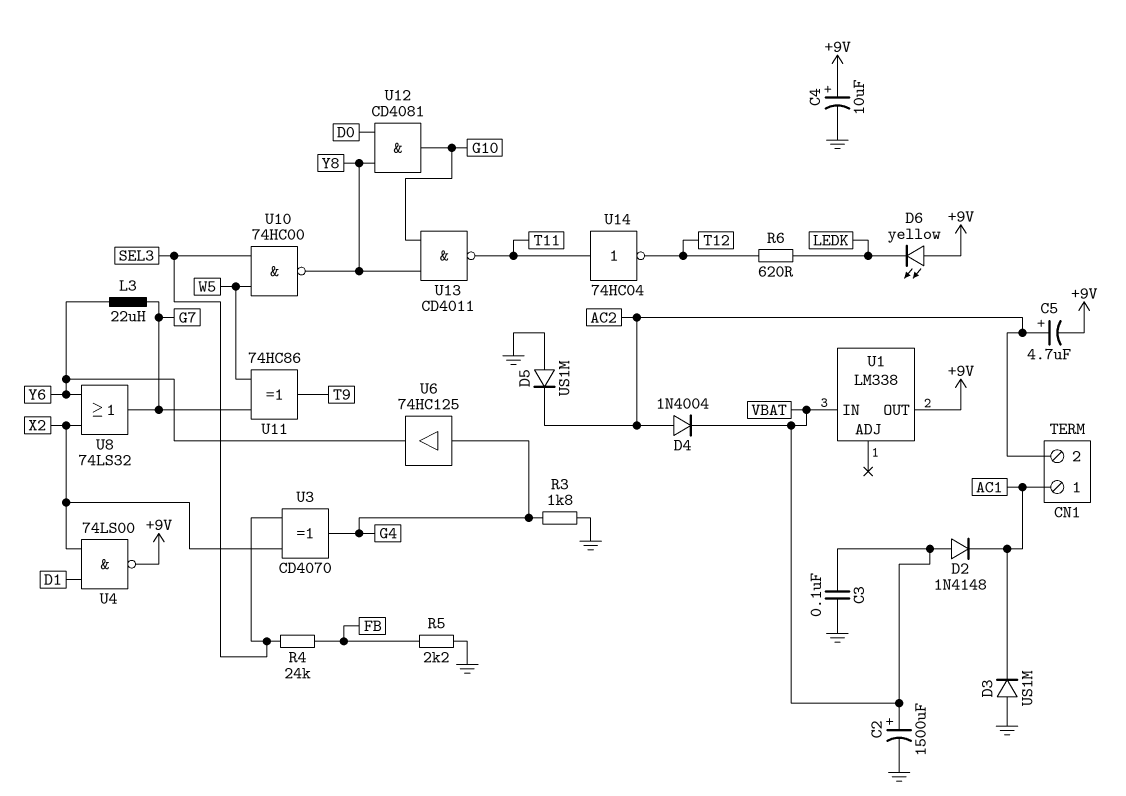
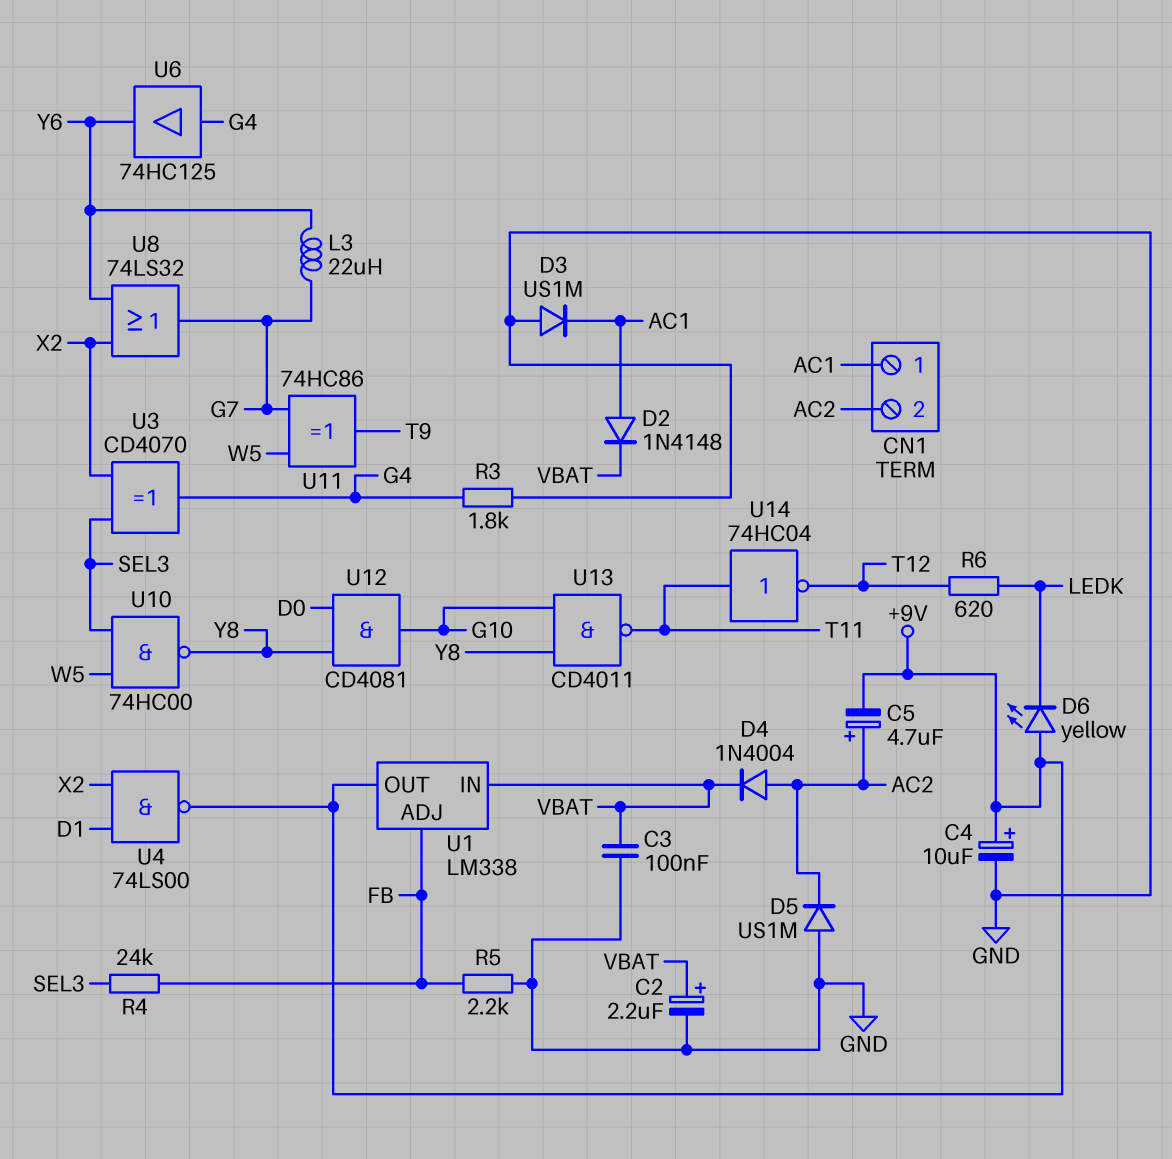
C2: 1500uF (plus VBAT, minus GND) -> 2.2uF (plus VBAT, minus GND)
D2: diode 1N4148 (A VBAT, K AC1) -> diode 1N4148 (A AC1, K VBAT)
U1 pin ADJ: none -> FB

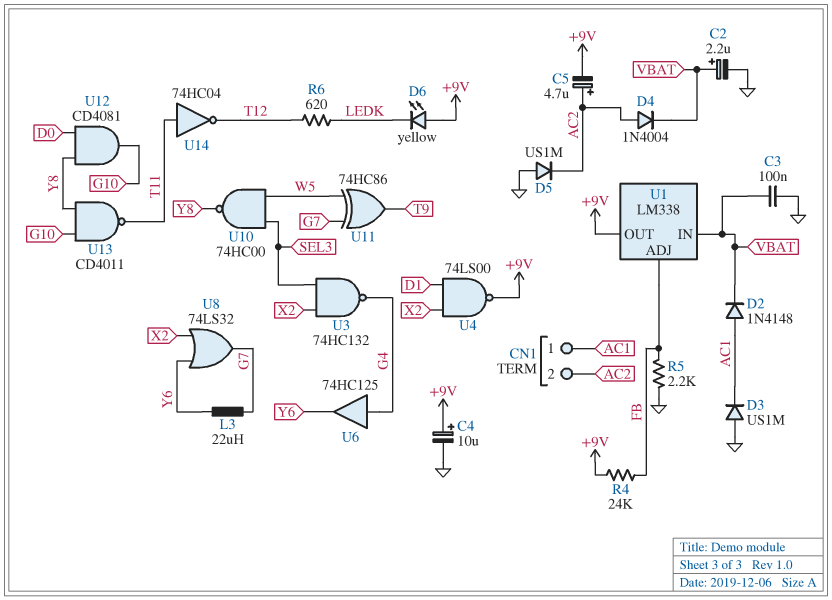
R3: 1.8k (G4, GND) -> none
R4: 24k (FB, SEL3) -> 24k (+9V, FB)
U3: XOR CD4070 (in SEL3, in X2, out G4) -> NAND 74HC132 (in SEL3, in X2, out G4)

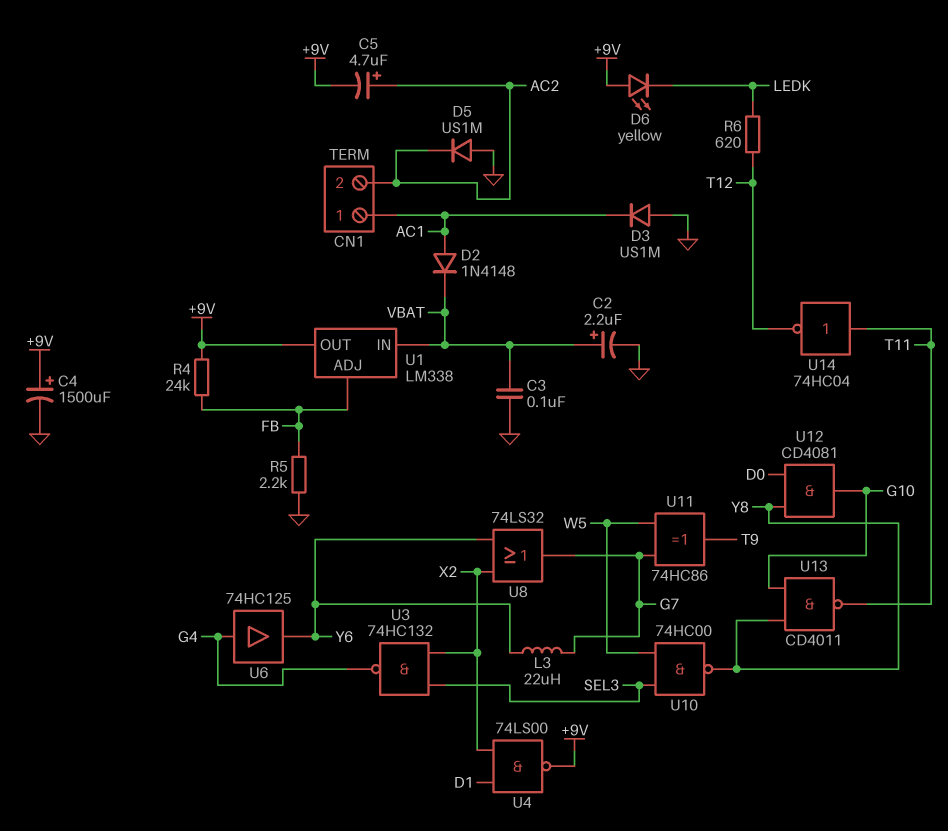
C4: 10uF (plus +9V, minus GND) -> 1500uF (plus +9V, minus GND)
D4: diode 1N4004 (A AC2, K VBAT) -> none

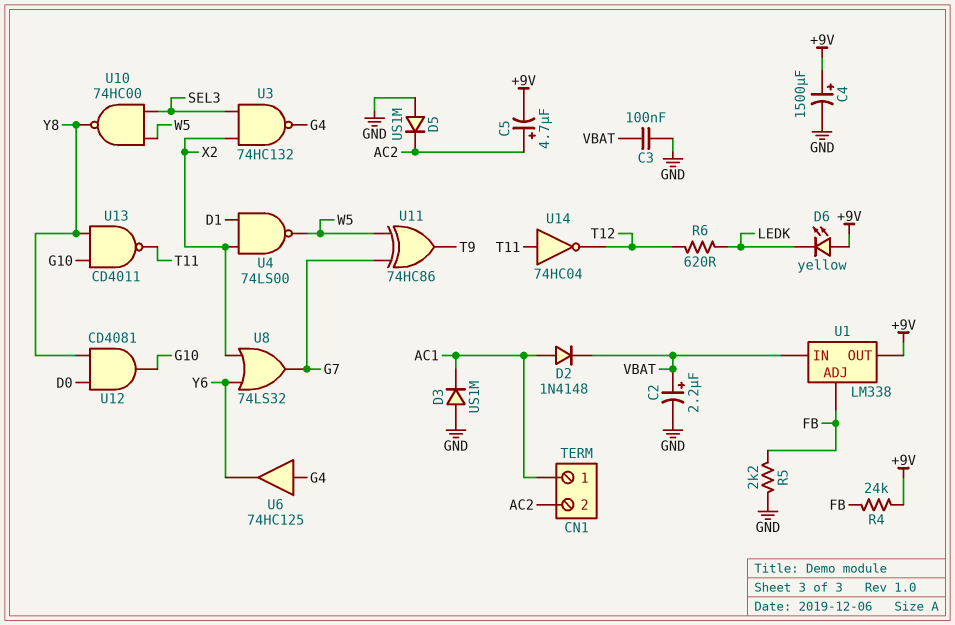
L3: 22uH (G7, Y6) -> none
U4: NAND 74LS00 (in D1, in X2, out +9V) -> NAND 74LS00 (in D1, in X2, out W5)

